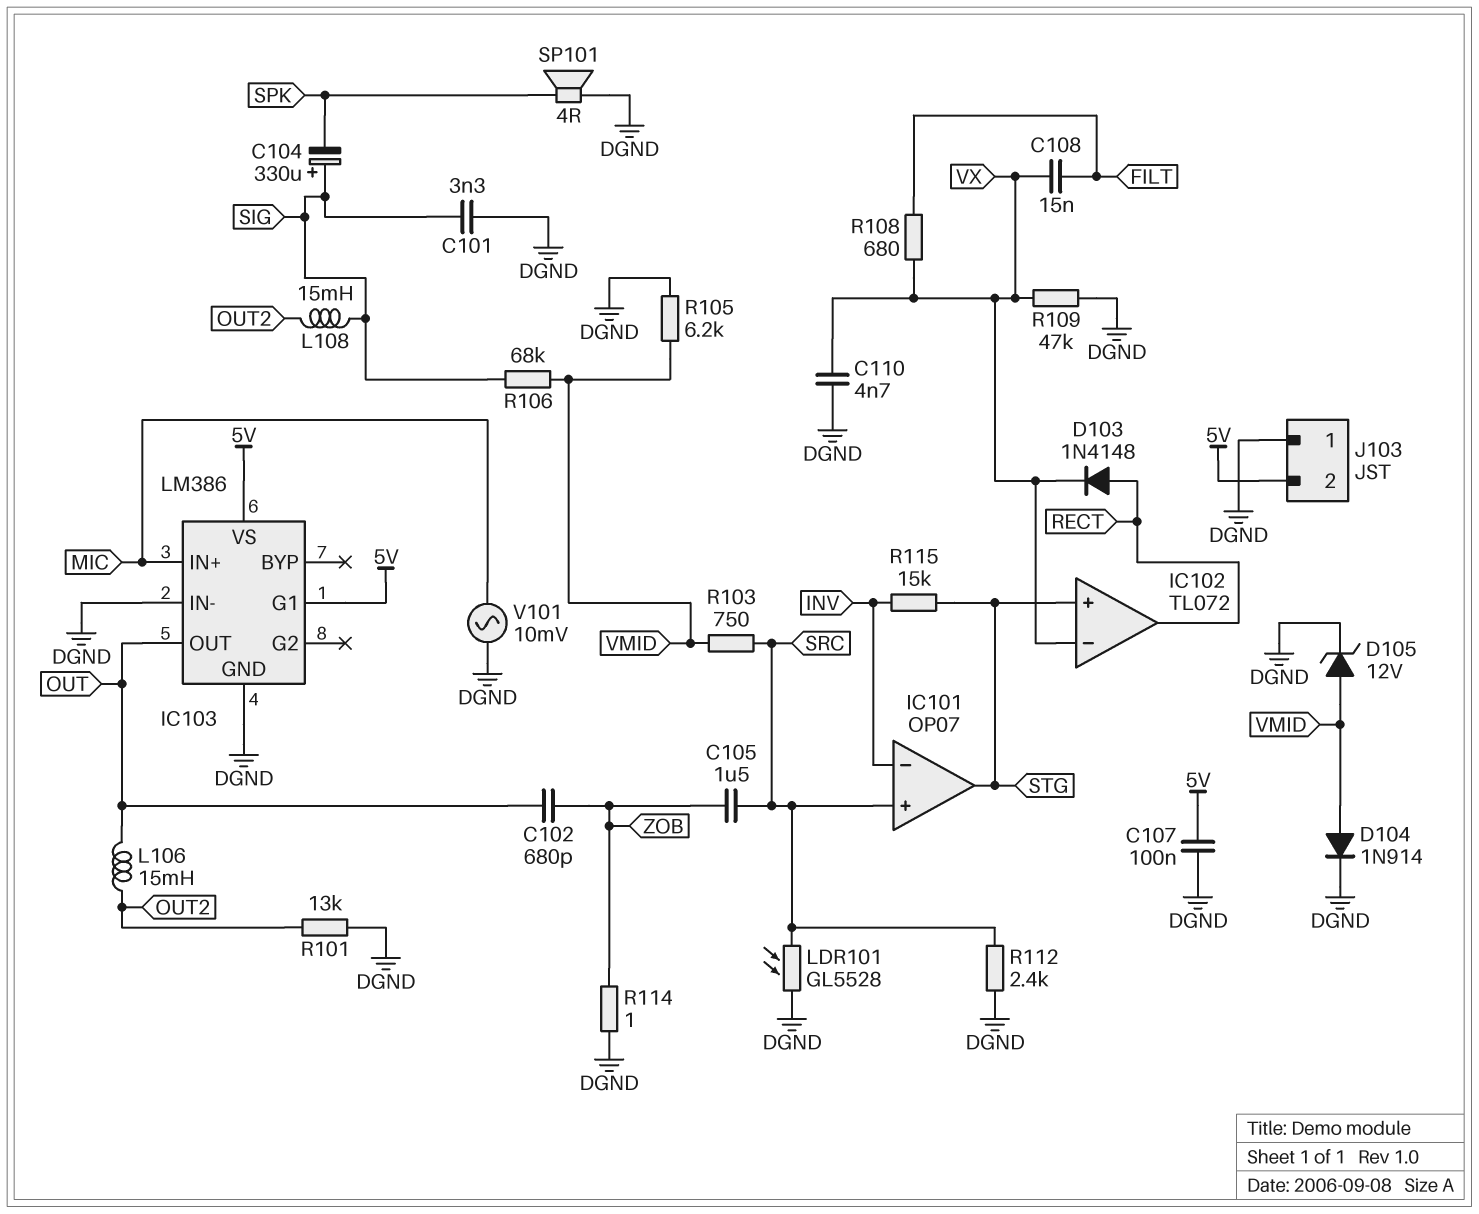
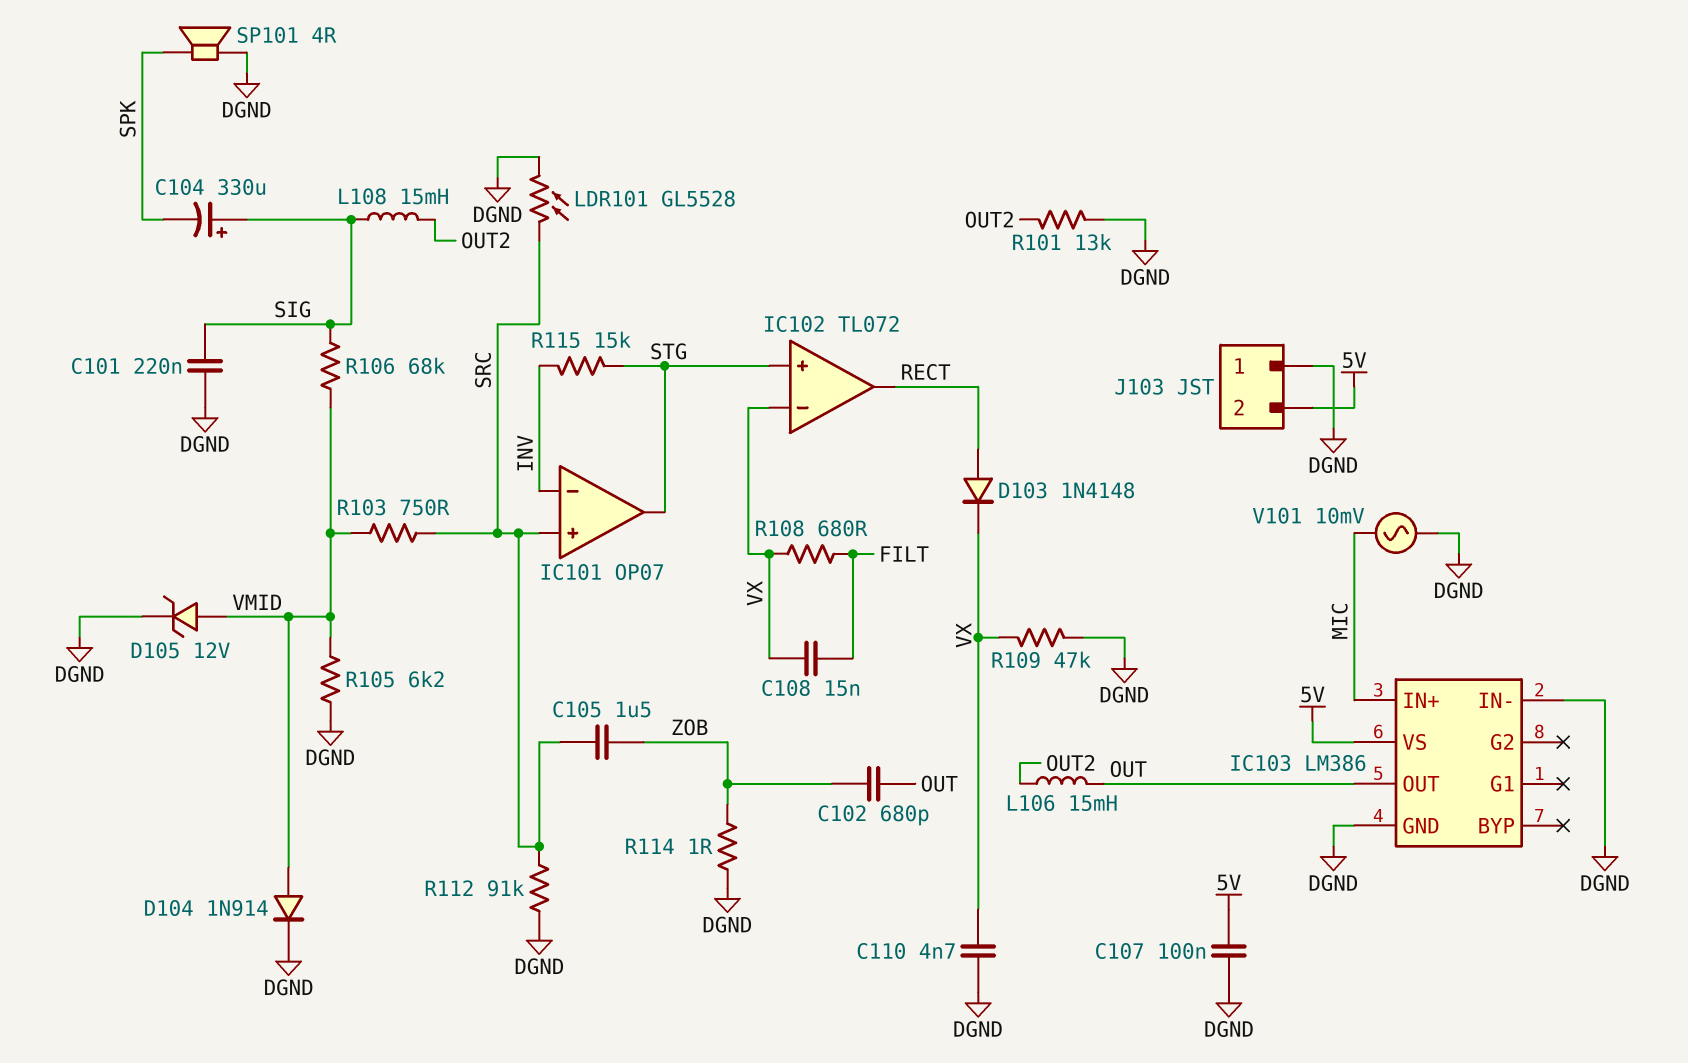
C101: 3.3nF (DGND, SIG) -> 220nF (DGND, SIG)
IC103 pin G1: 5V -> none
R112: 2.4k (DGND, SRC) -> 91k (DGND, SRC)

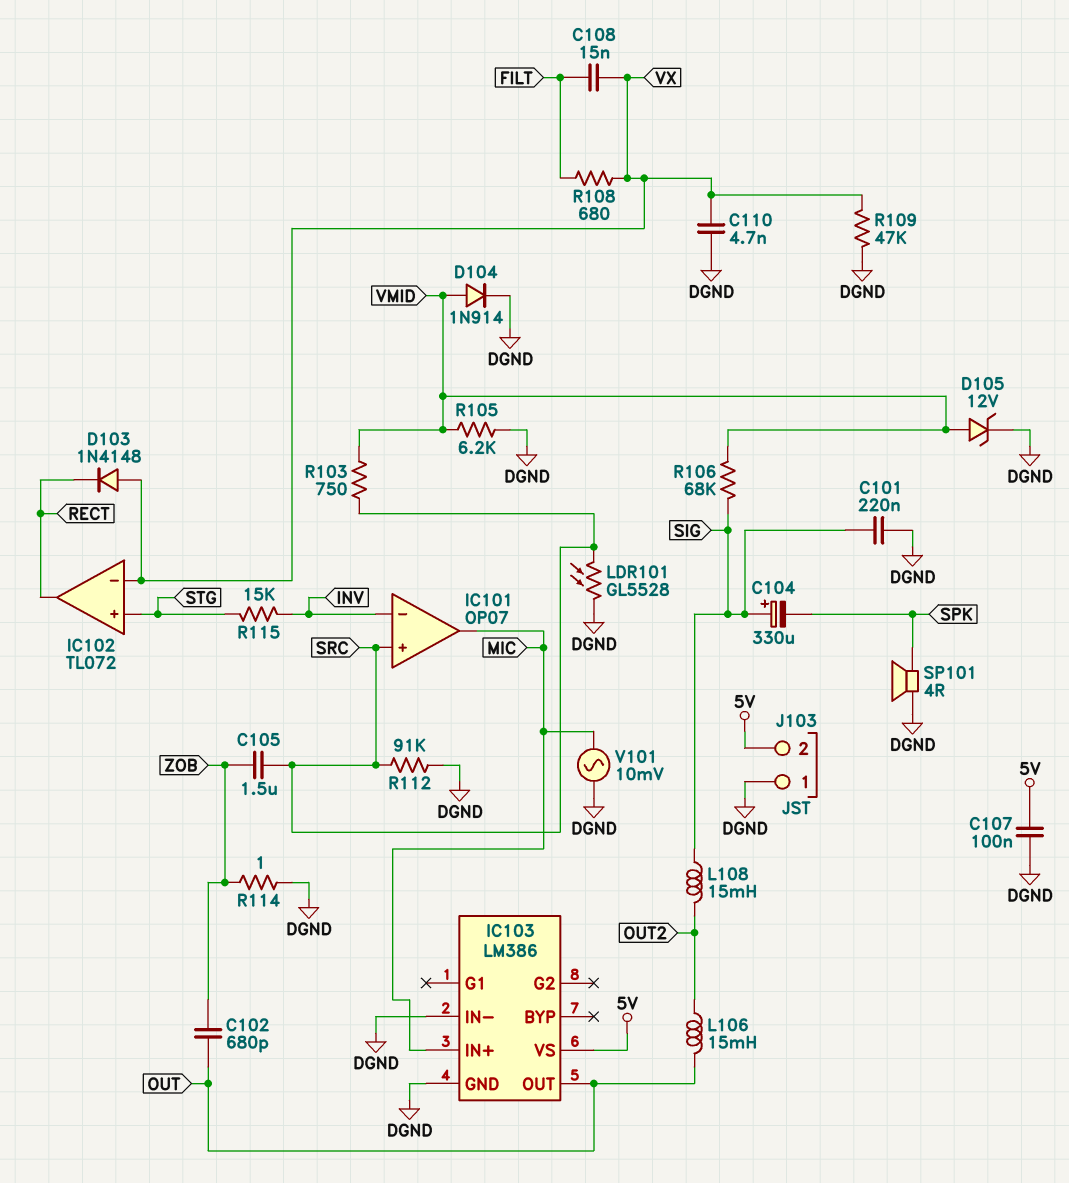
D103: diode 1N4148 (A RECT, K VX) -> diode 1N4148 (A VX, K RECT)
IC101 pin out: STG -> MIC
R101: 13k (DGND, OUT2) -> none

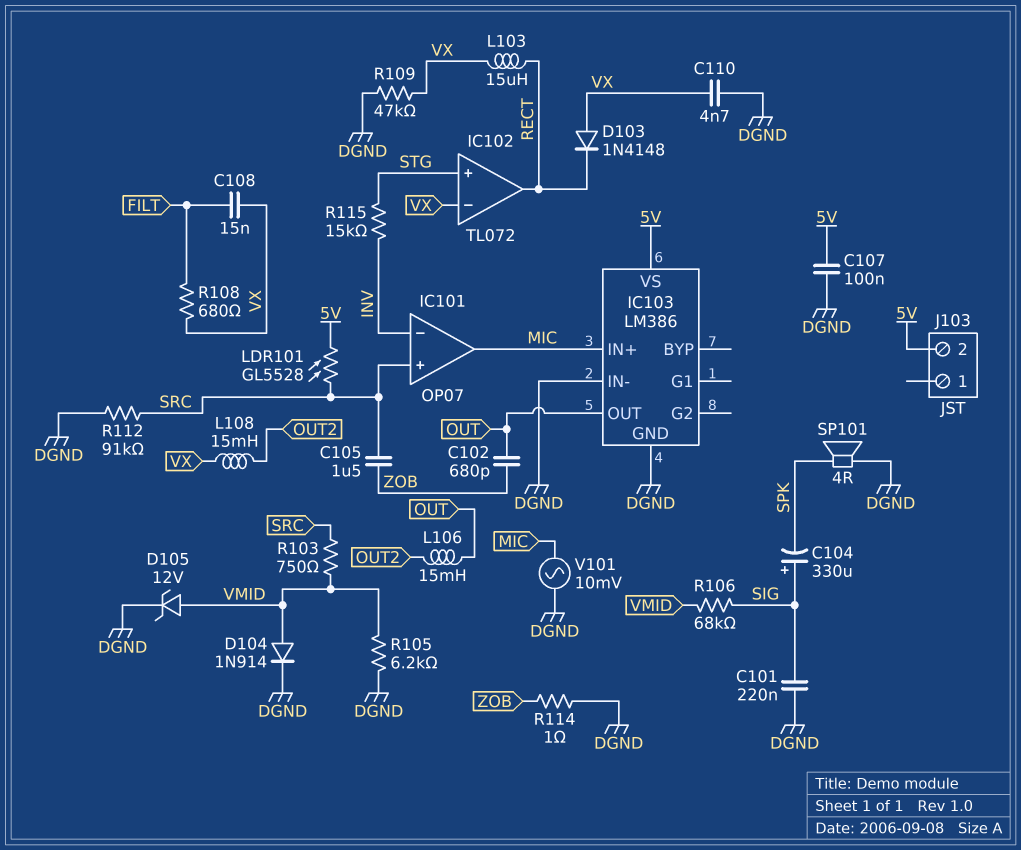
J103 pin 1: DGND -> none
L103: none -> 15uH (RECT, VX)
L108: 15mH (OUT2, SIG) -> 15mH (OUT2, VX)
LDR101: GL5528 (DGND, SRC) -> GL5528 (5V, SRC)

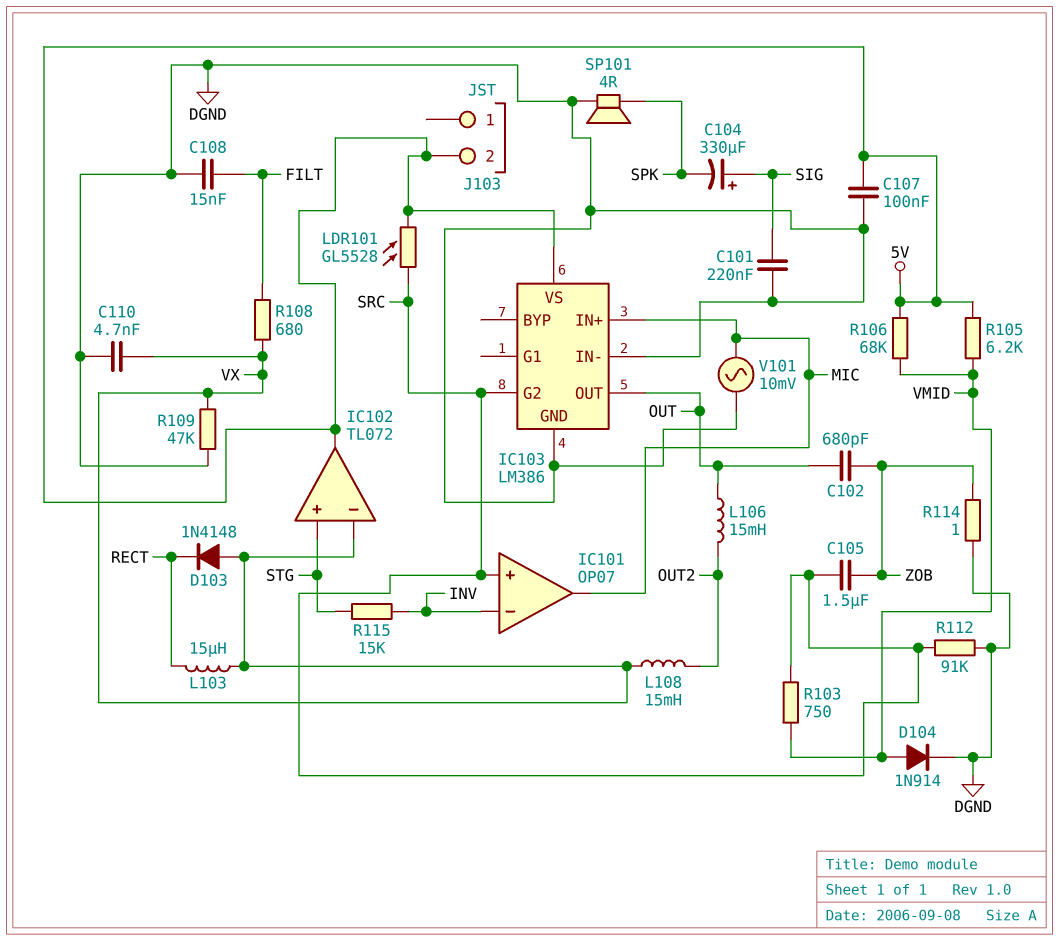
C108: 15nF (FILT, VX) -> 15nF (DGND, FILT)
D105: zener 12V (A VMID, K DGND) -> none
IC102 pin out: RECT -> 5V
IC103 pin G2: none -> SRC
R105: 6.2k (DGND, VMID) -> 6.2k (5V, VMID)
R106: 68k (SIG, VMID) -> 68k (5V, VMID)

